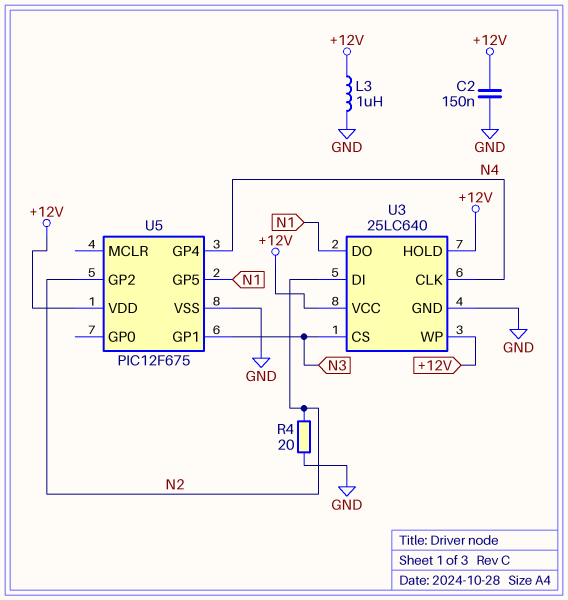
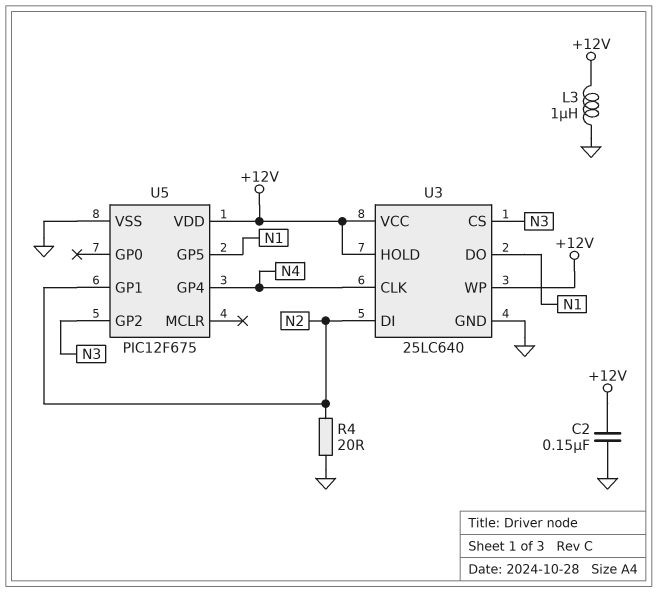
U5 pin GP1: N3 -> N2
U5 pin GP2: N2 -> N3

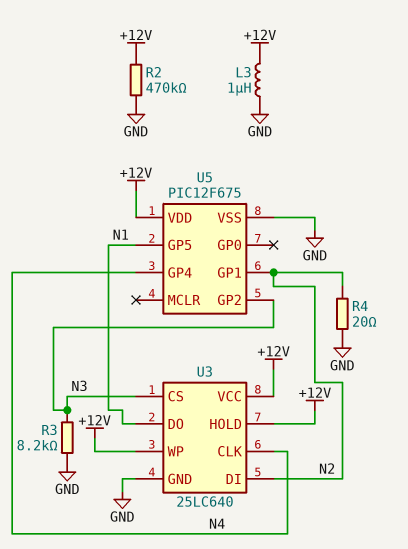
C2: 150nF (+12V, GND) -> none
R2: none -> 470k (+12V, GND)
R3: none -> 8.2k (GND, N3)

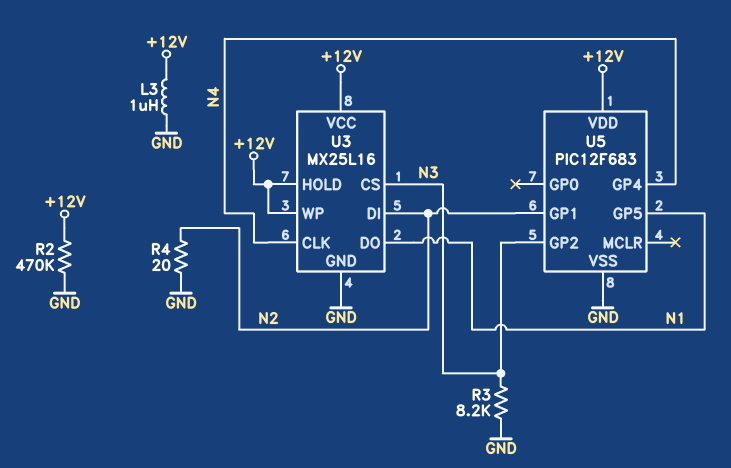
U3: 25LC640 -> MX25L16
U5: PIC12F675 -> PIC12F683

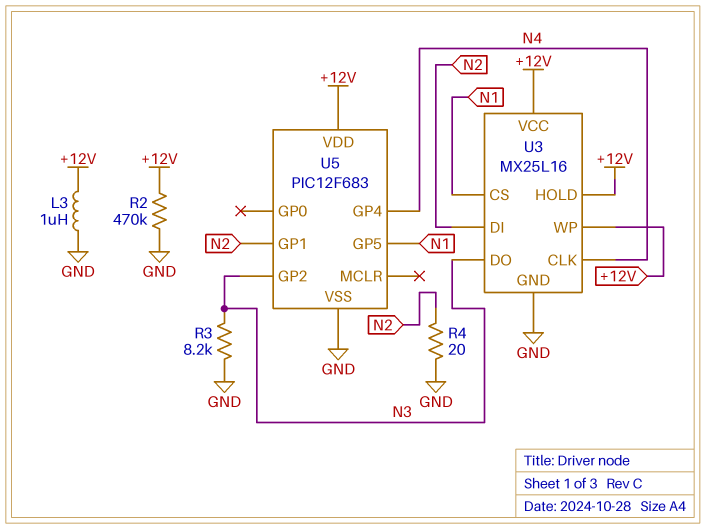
U3 pin CS: N3 -> N1
U3 pin DO: N1 -> N3

